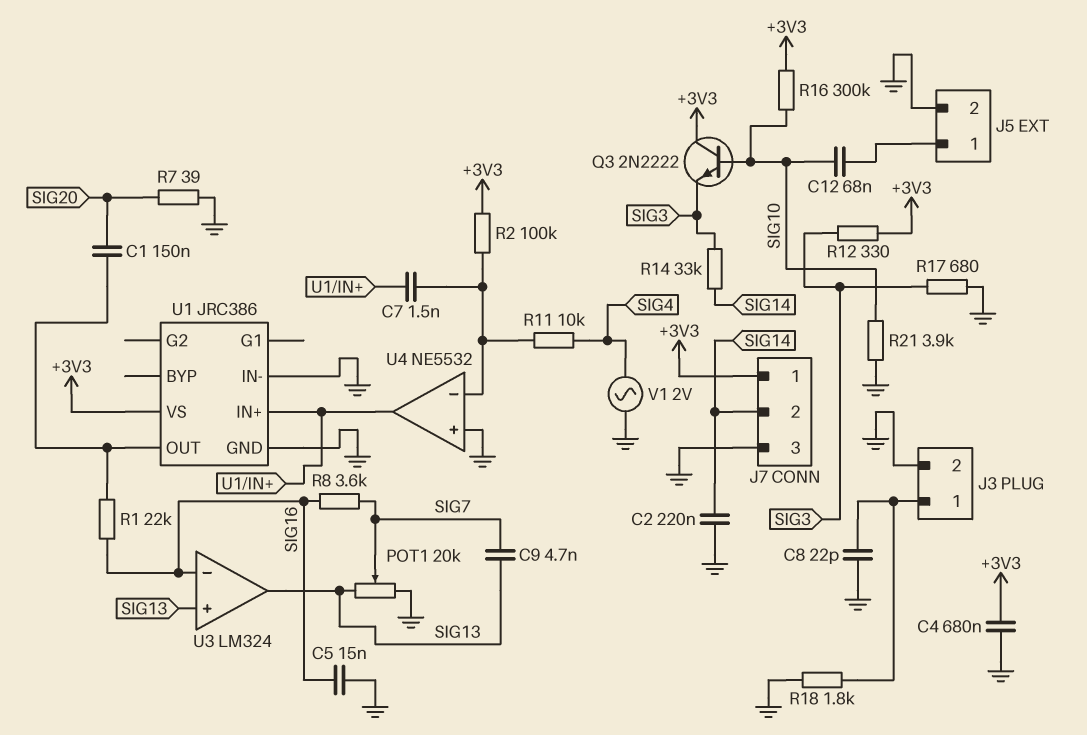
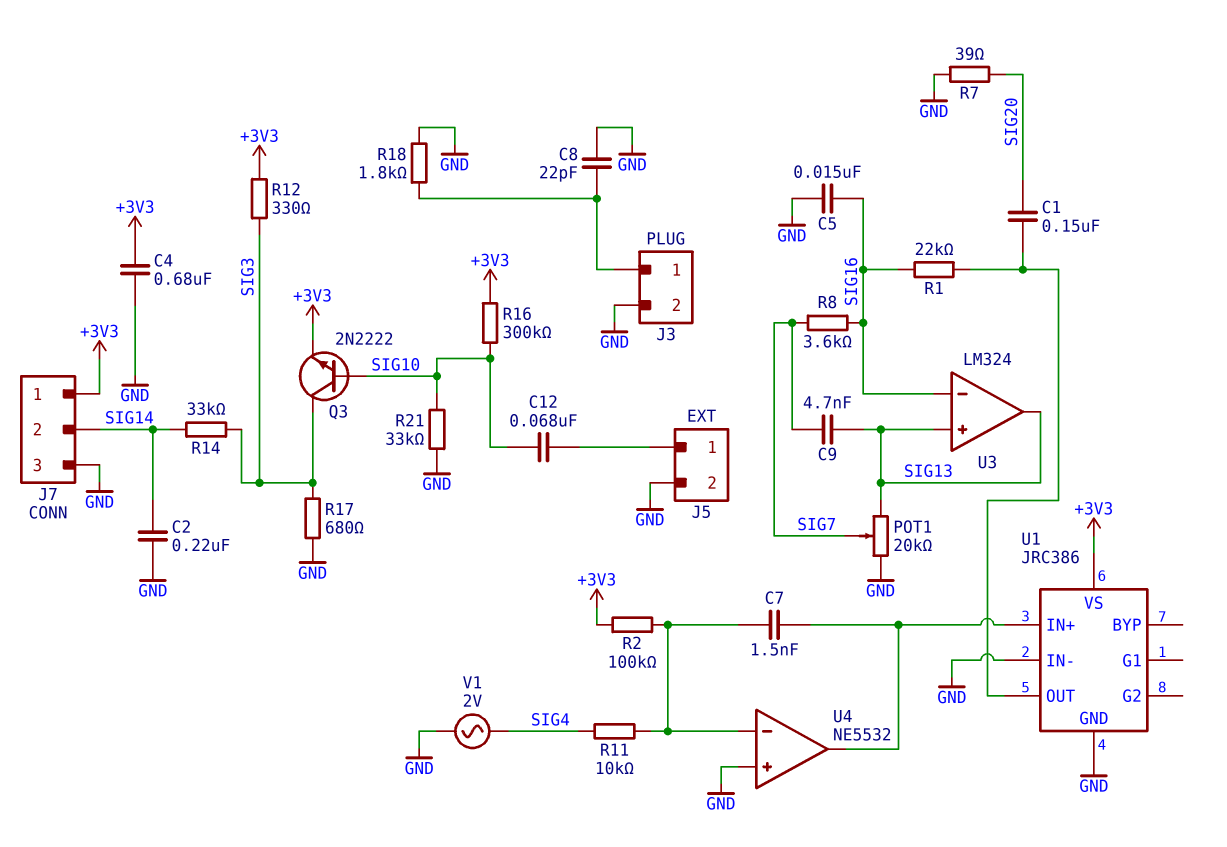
Q3: NPN 2N2222 (B SIG10, C +3V3, E SIG3) -> NPN 2N2222 (B SIG10, C SIG3, E +3V3)
R21: 3.9k (GND, SIG10) -> 33k (GND, SIG10)

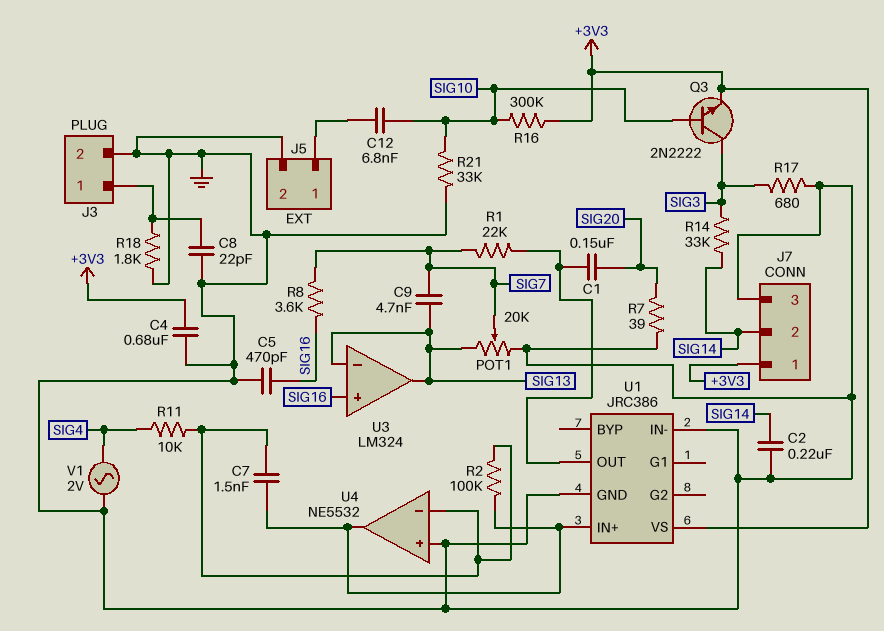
C5: 15nF (GND, SIG16) -> 470pF (GND, SIG16)
C12: 68nF (J5/1, SIG10) -> 6.8nF (J5/1, SIG10)
R1: 22k (SIG16, U1/OUT) -> 22k (SIG7, U1/OUT)
R2: 100k (+3V3, U4/in-) -> 100k (U1/IN+, U4/in-)
R12: 330 (+3V3, SIG3) -> none
U3 pin in+: SIG13 -> SIG16
U3 pin in-: SIG16 -> SIG13

